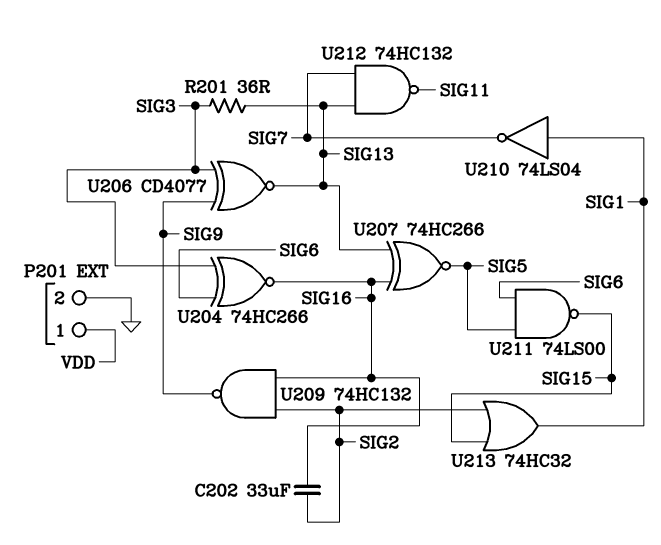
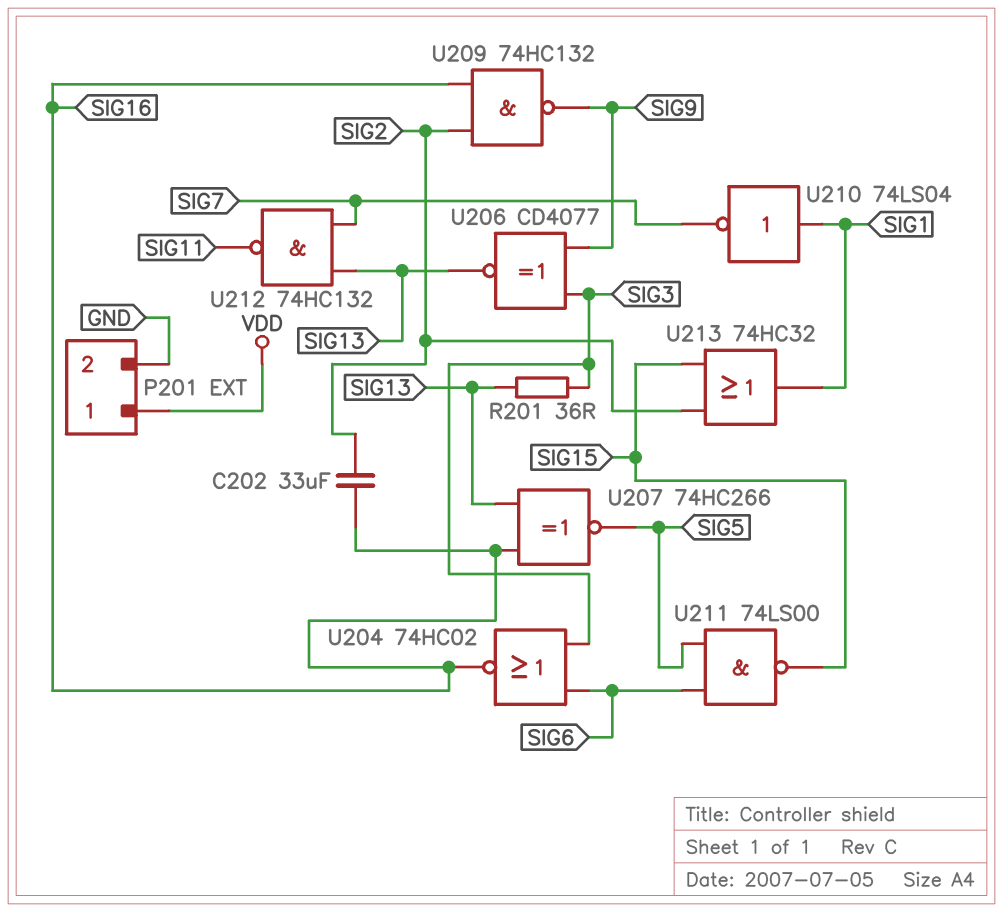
U204: XNOR 74HC266 (in SIG3, in SIG6, out SIG16) -> NOR 74HC02 (in SIG3, in SIG6, out SIG16)

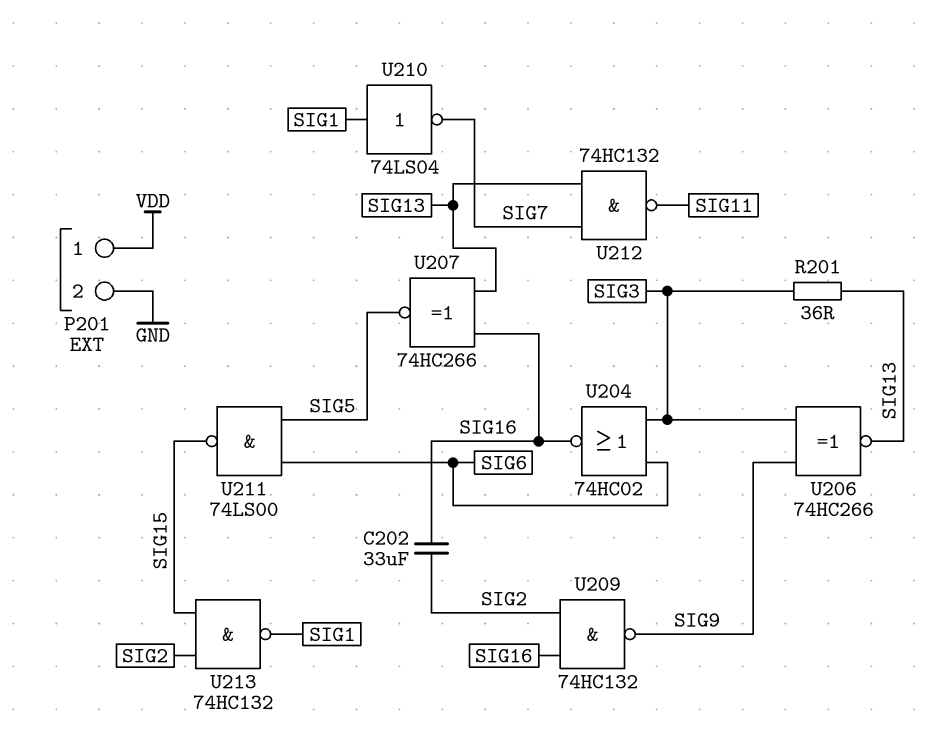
U206: XNOR CD4077 (in SIG3, in SIG9, out SIG13) -> XNOR 74HC266 (in SIG3, in SIG9, out SIG13)
U213: OR 74HC32 (in SIG2, in SIG15, out SIG1) -> NAND 74HC132 (in SIG2, in SIG15, out SIG1)

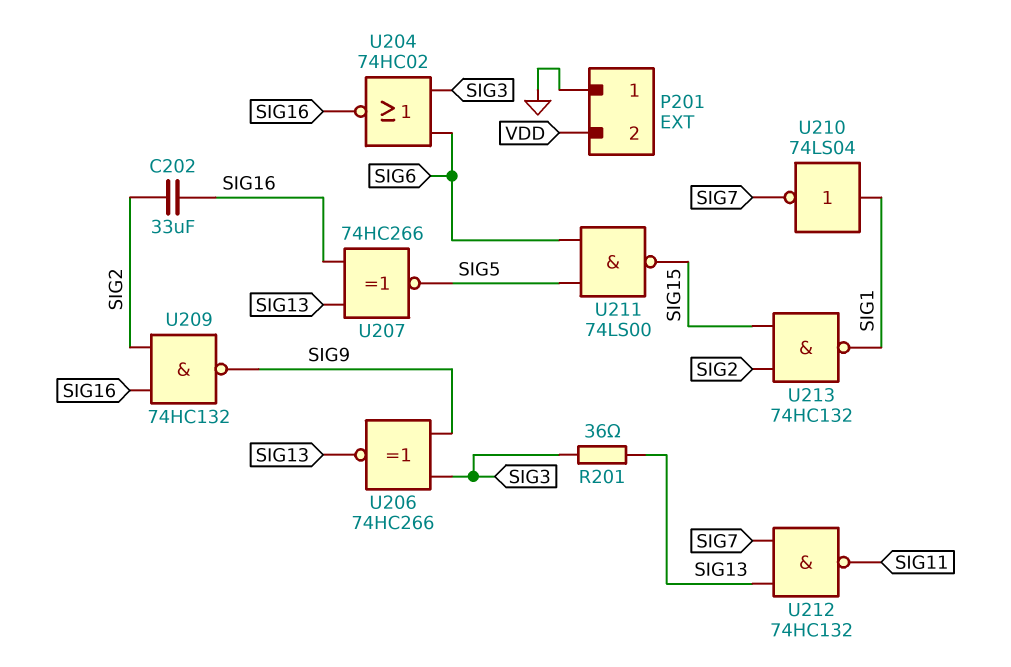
P201 pin 1: VDD -> GND
P201 pin 2: GND -> VDD

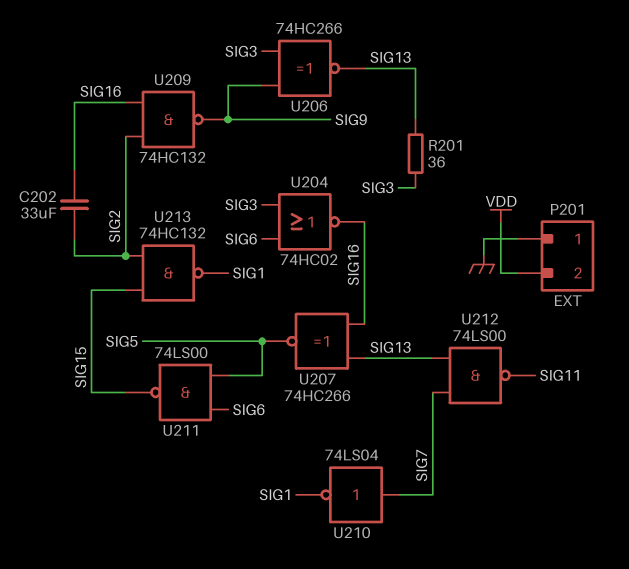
U210: NOT 74LS04 (in SIG1, out SIG7) -> NOT 74LS04 (in SIG7, out SIG1)
U212: NAND 74HC132 (in SIG7, in SIG13, out SIG11) -> NAND 74LS00 (in SIG7, in SIG13, out SIG11)

